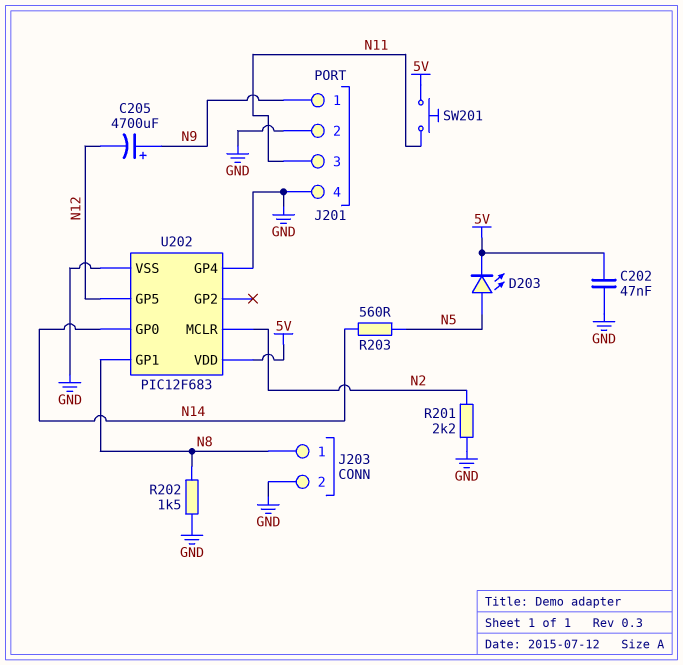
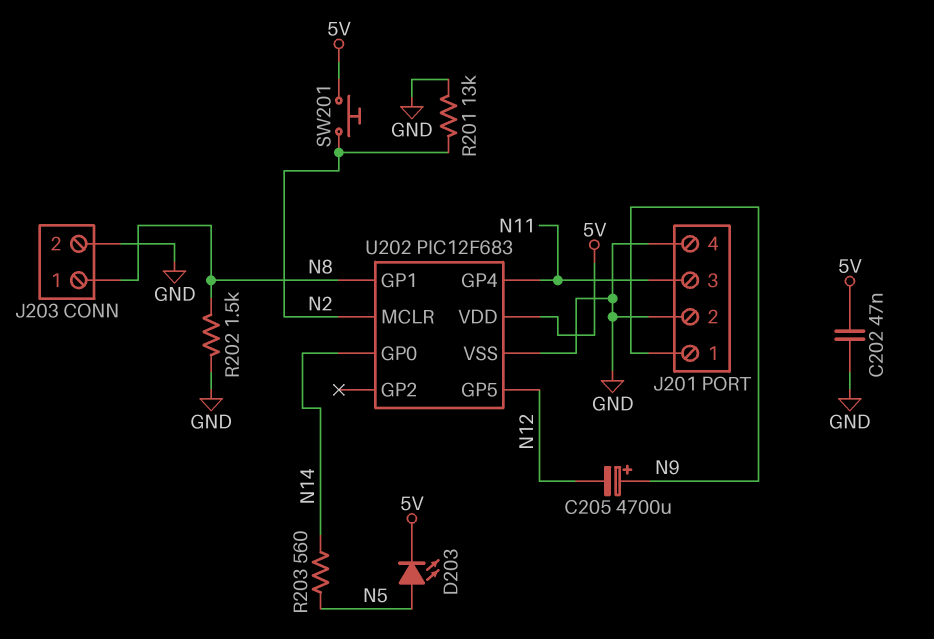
R201: 2.2k (GND, N2) -> 13k (GND, N2)
SW201: button (5V, N11) -> button (5V, N2)
U202 pin GP4: GND -> N11

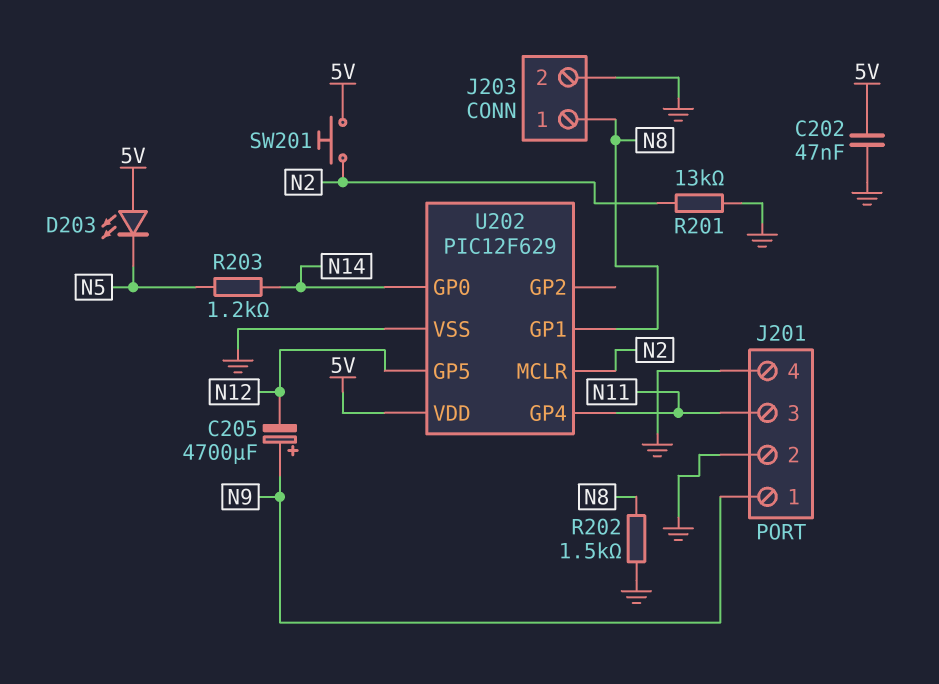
D203: LED (A N5, K 5V) -> LED (A 5V, K N5)
R203: 560 (N5, N14) -> 1.2k (N5, N14)
U202: PIC12F683 -> PIC12F629

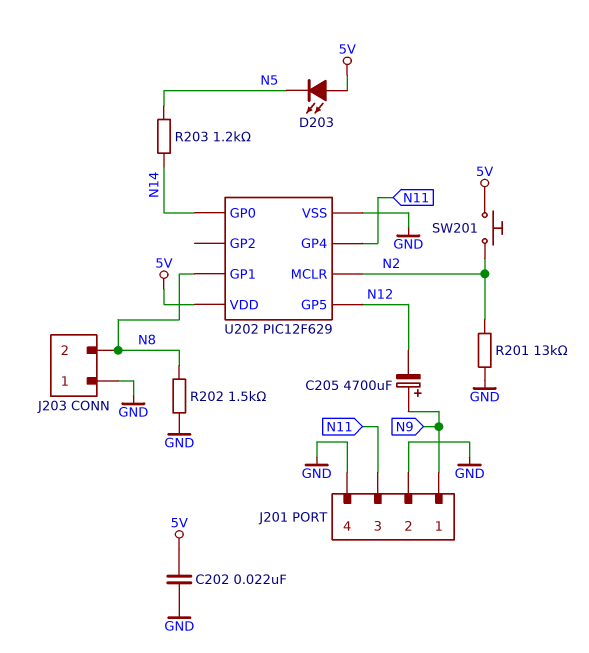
C202: 47nF (5V, GND) -> 22nF (5V, GND)
J203 pin 1: N8 -> GND
J203 pin 2: GND -> N8

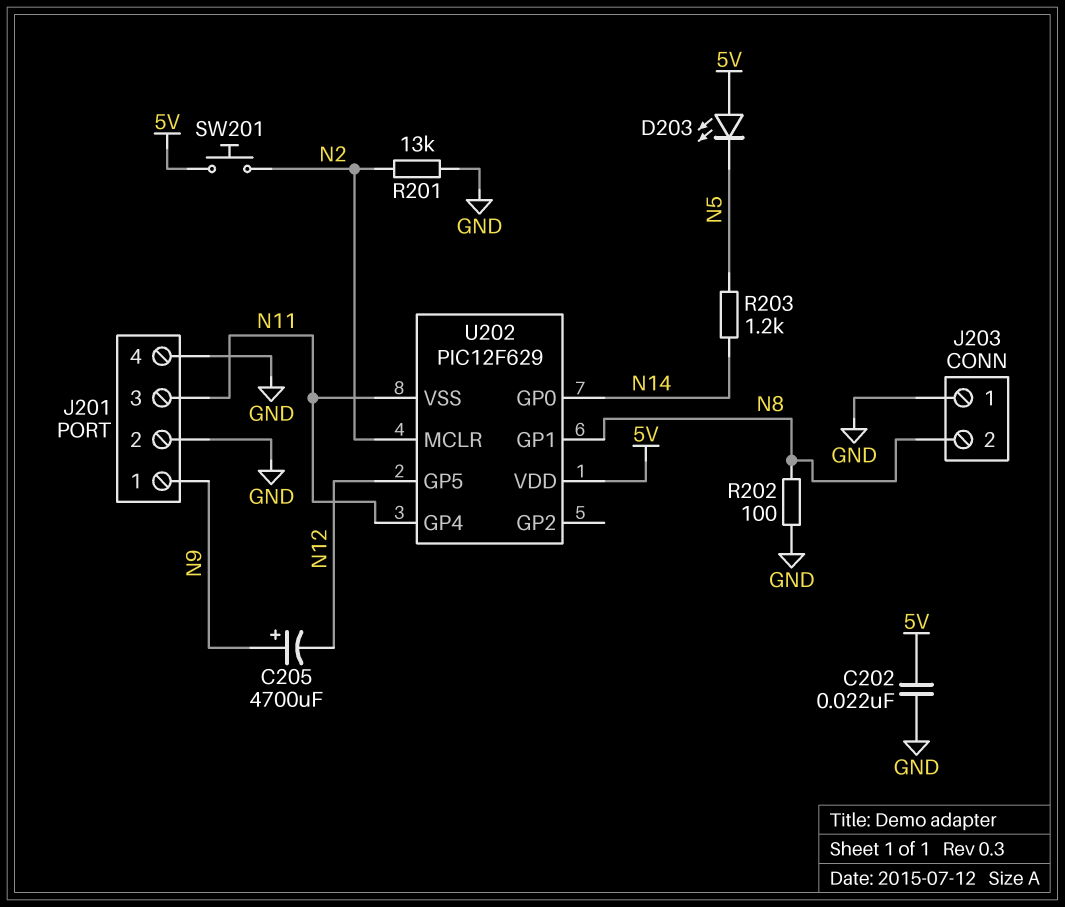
R202: 1.5k (GND, N8) -> 100 (GND, N8)
U202 pin VSS: GND -> N11

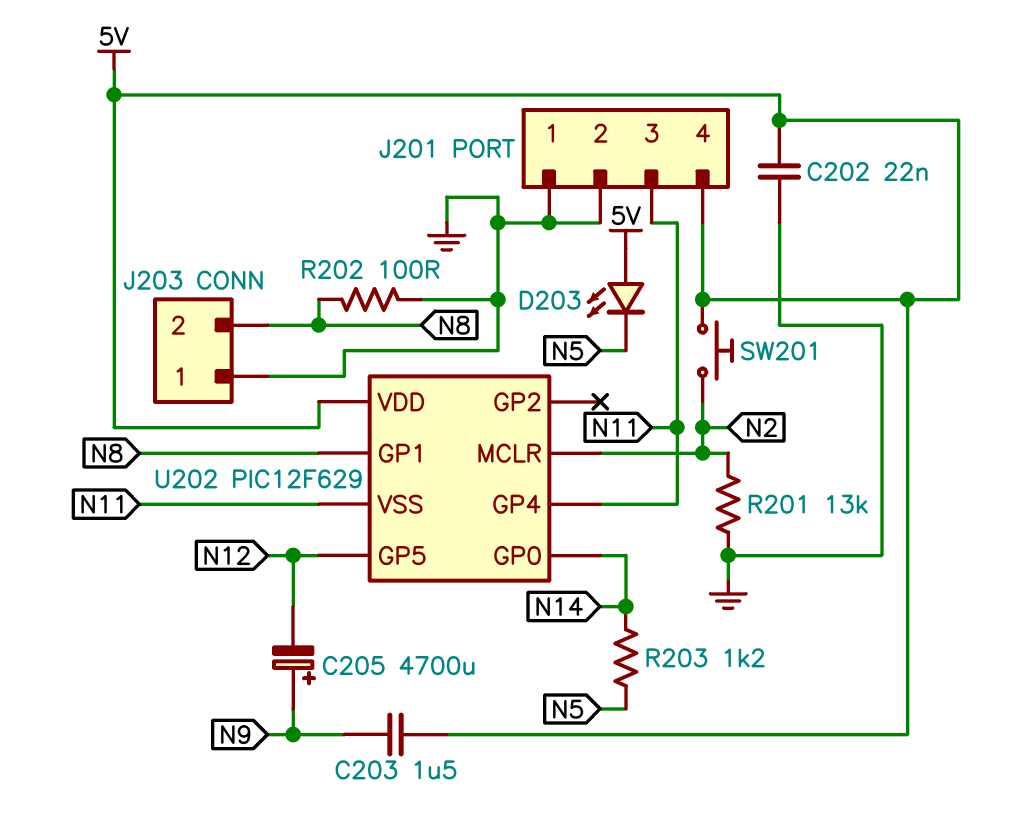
C203: none -> 1.5uF (5V, N9)
J201 pin 1: N9 -> GND
J201 pin 4: GND -> 5V

